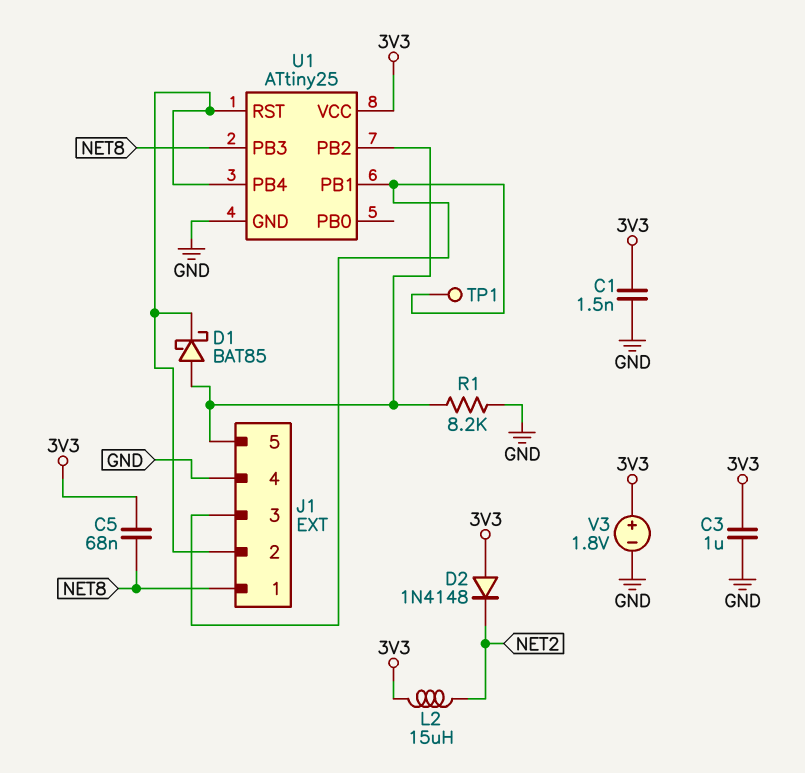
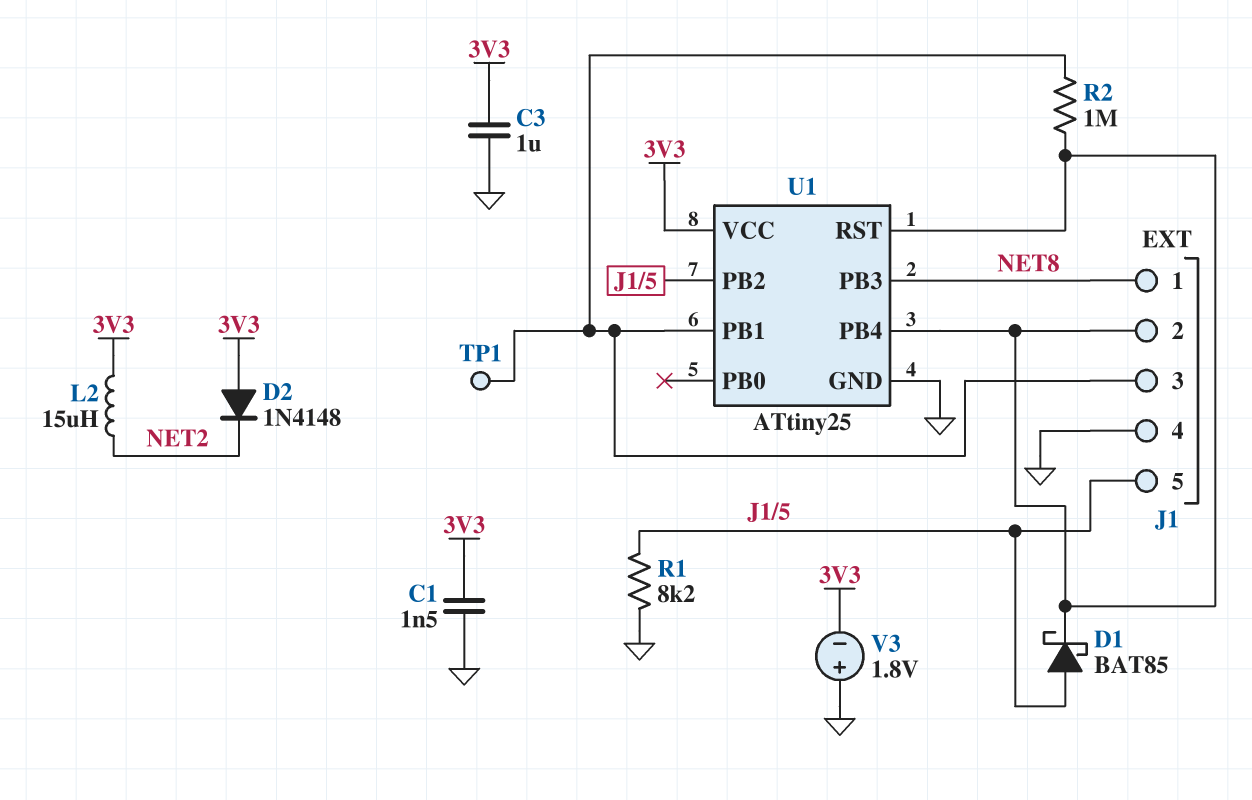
C5: 68nF (3V3, NET8) -> none
R2: none -> 1M (J1/2, J1/3)
V3: 1.8V (plus 3V3, minus GND) -> 1.8V (plus GND, minus 3V3)

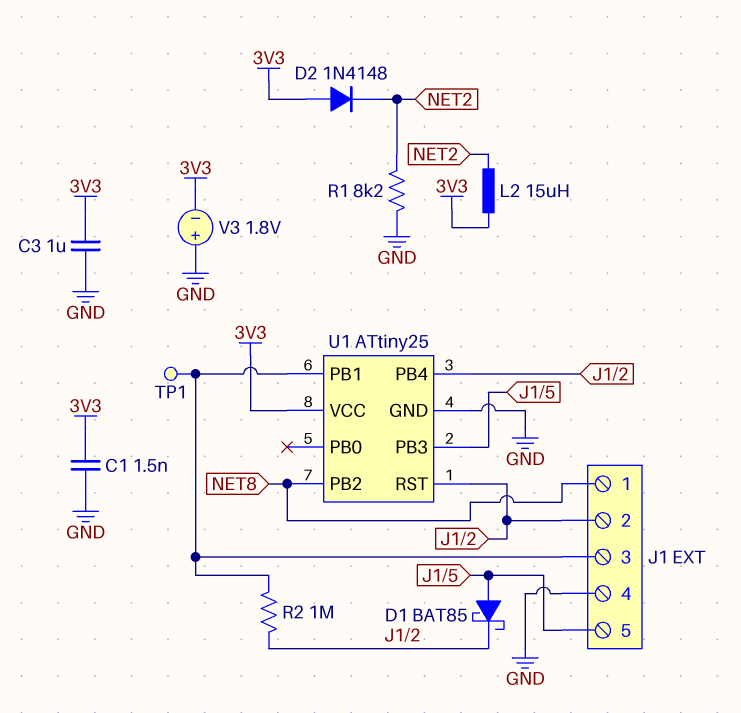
R1: 8.2k (GND, J1/5) -> 8.2k (GND, NET2)
U1 pin PB2: J1/5 -> NET8
U1 pin PB3: NET8 -> J1/5

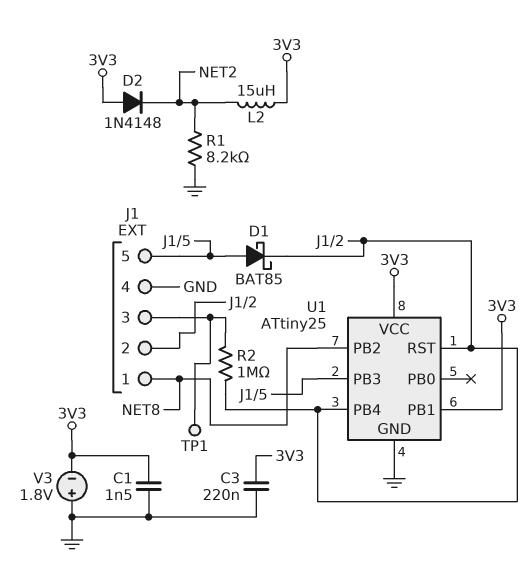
C3: 1uF (3V3, GND) -> 220nF (3V3, GND)
U1 pin PB1: J1/3 -> 3V3

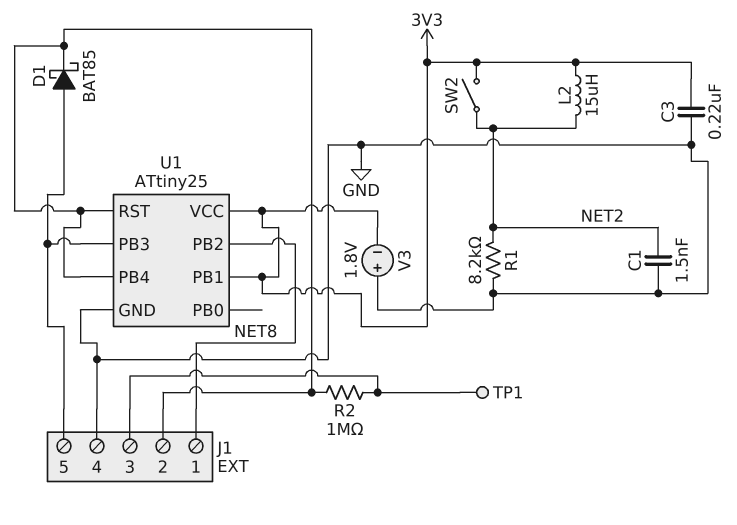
C1: 1.5nF (3V3, GND) -> 1.5nF (GND, NET2)
D2: diode 1N4148 (A 3V3, K NET2) -> none
SW2: none -> switch (3V3, NET2)

